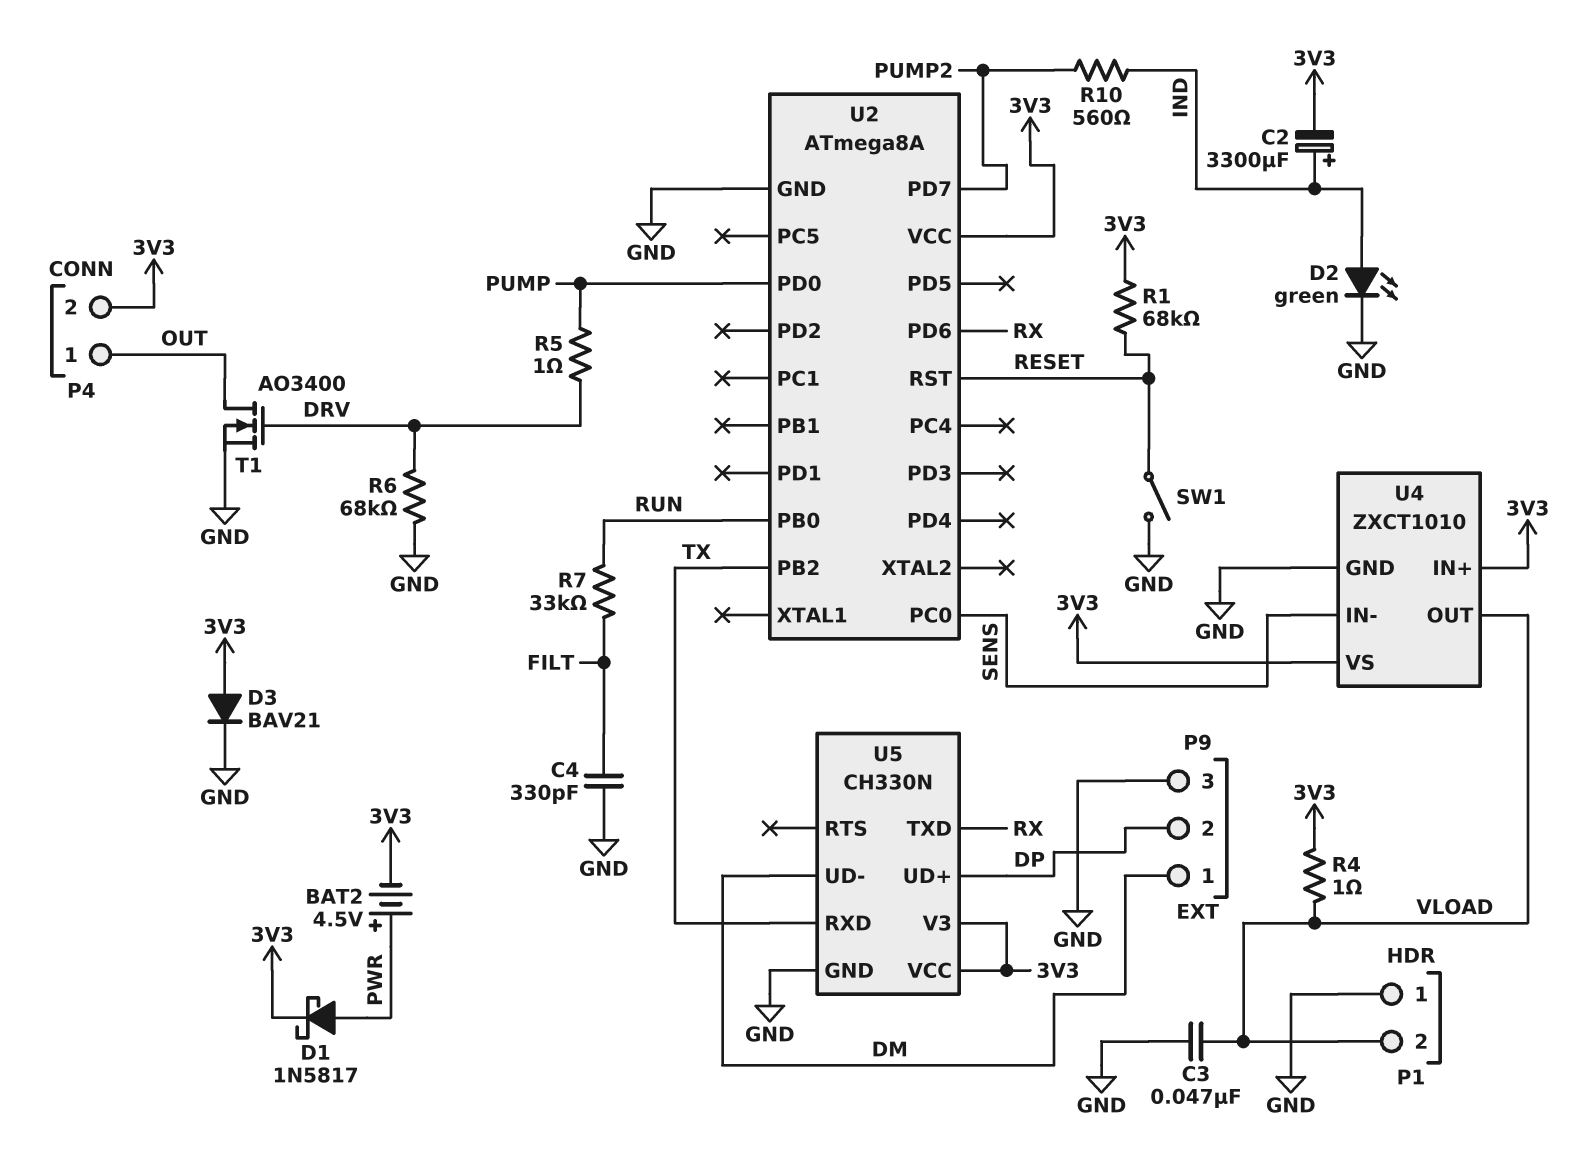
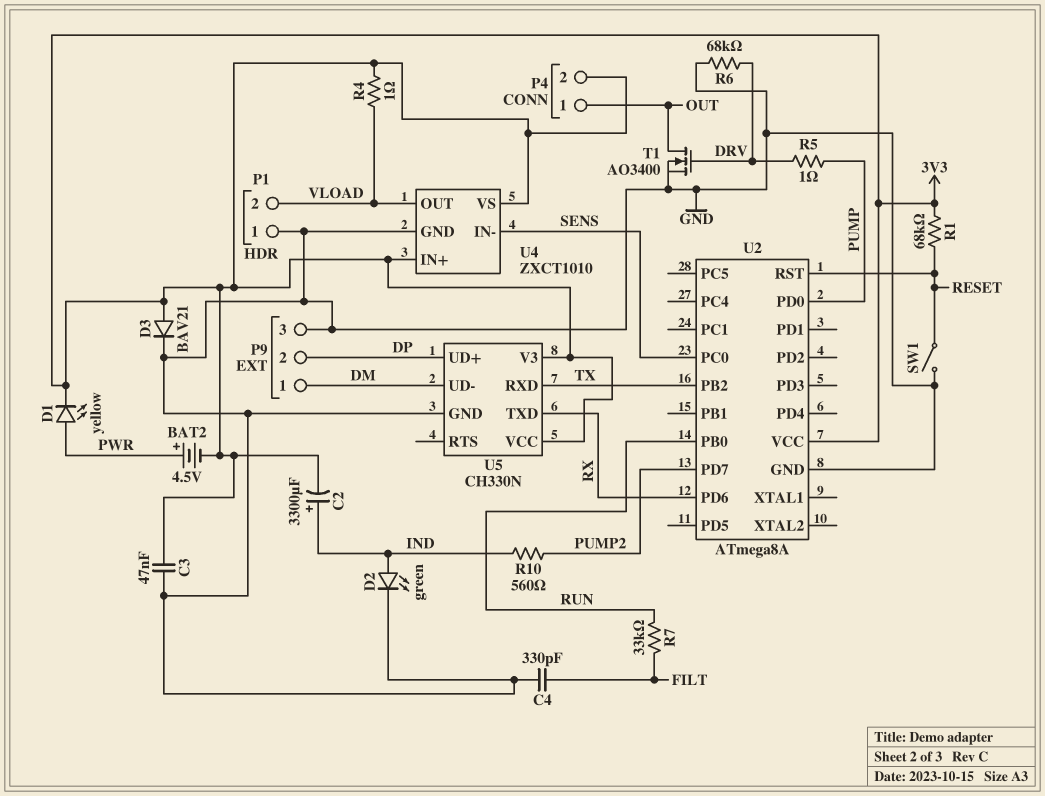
C3: 47nF (GND, VLOAD) -> 47nF (3V3, GND)
D1: schottky 1N5817 (A PWR, K 3V3) -> LED yellow (A PWR, K 3V3)

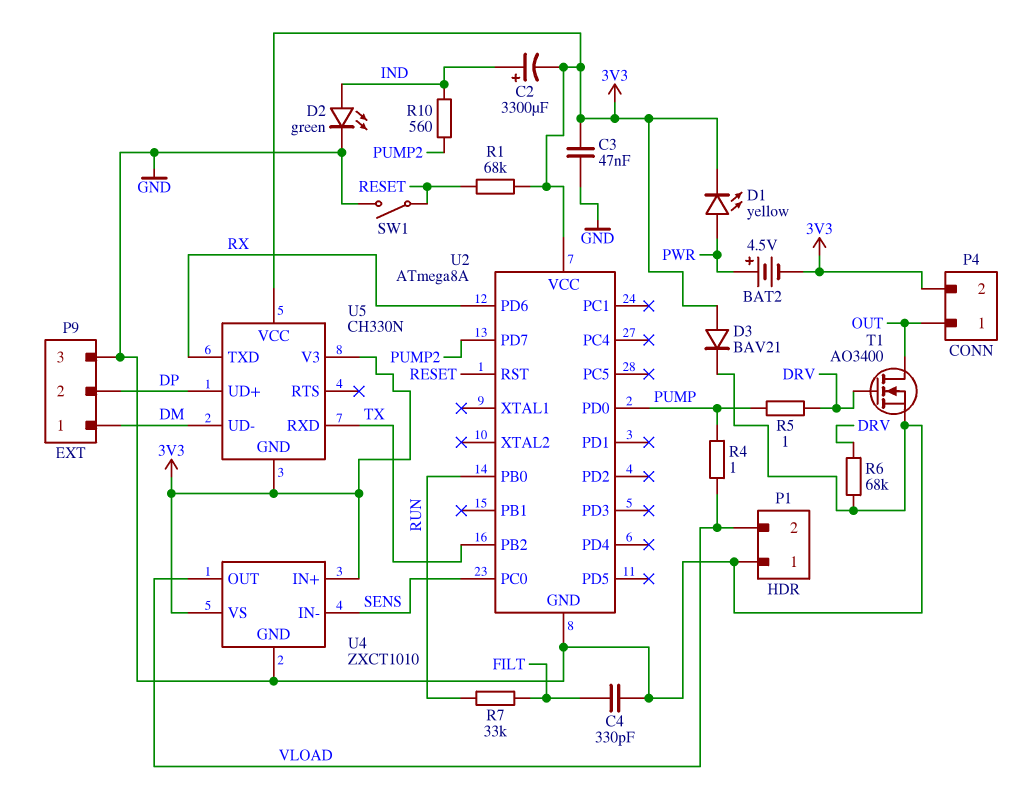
R4: 1 (3V3, VLOAD) -> 1 (PUMP, VLOAD)
U5 pin GND: GND -> 3V3

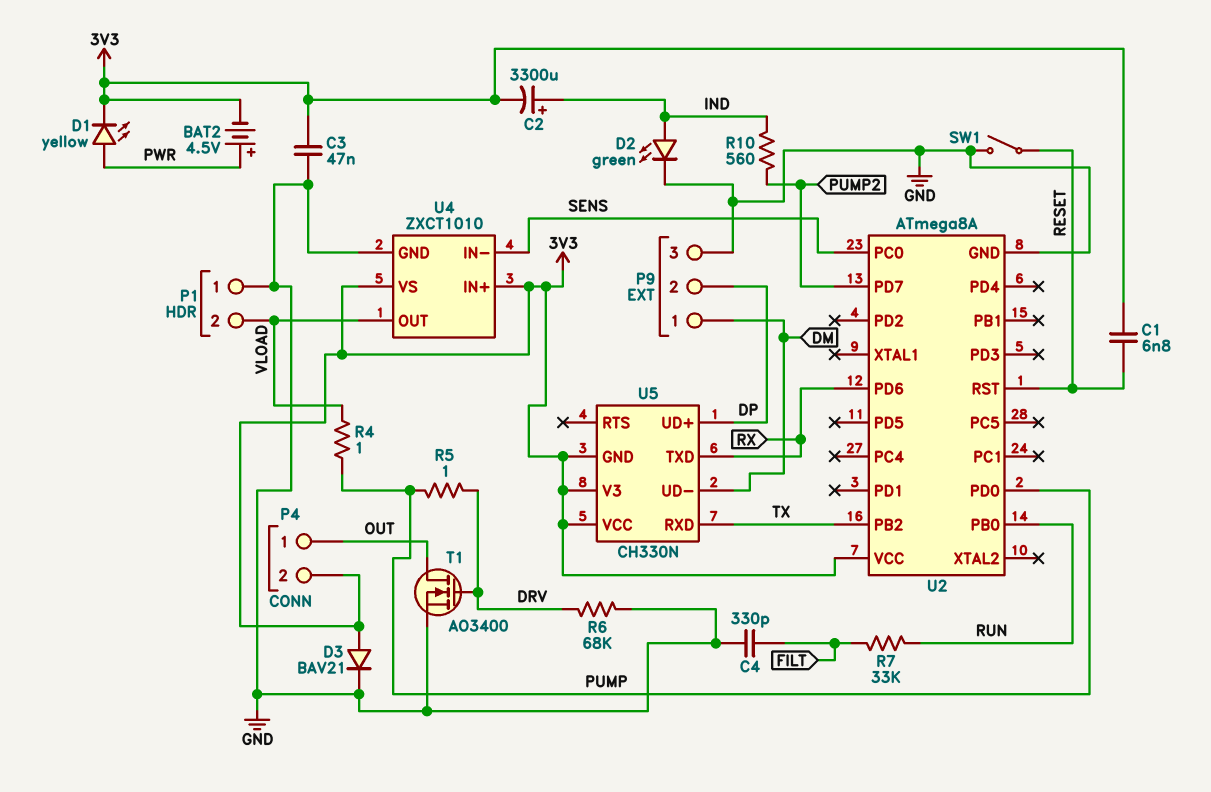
C1: none -> 6.8nF (3V3, RESET)
R1: 68k (3V3, RESET) -> none

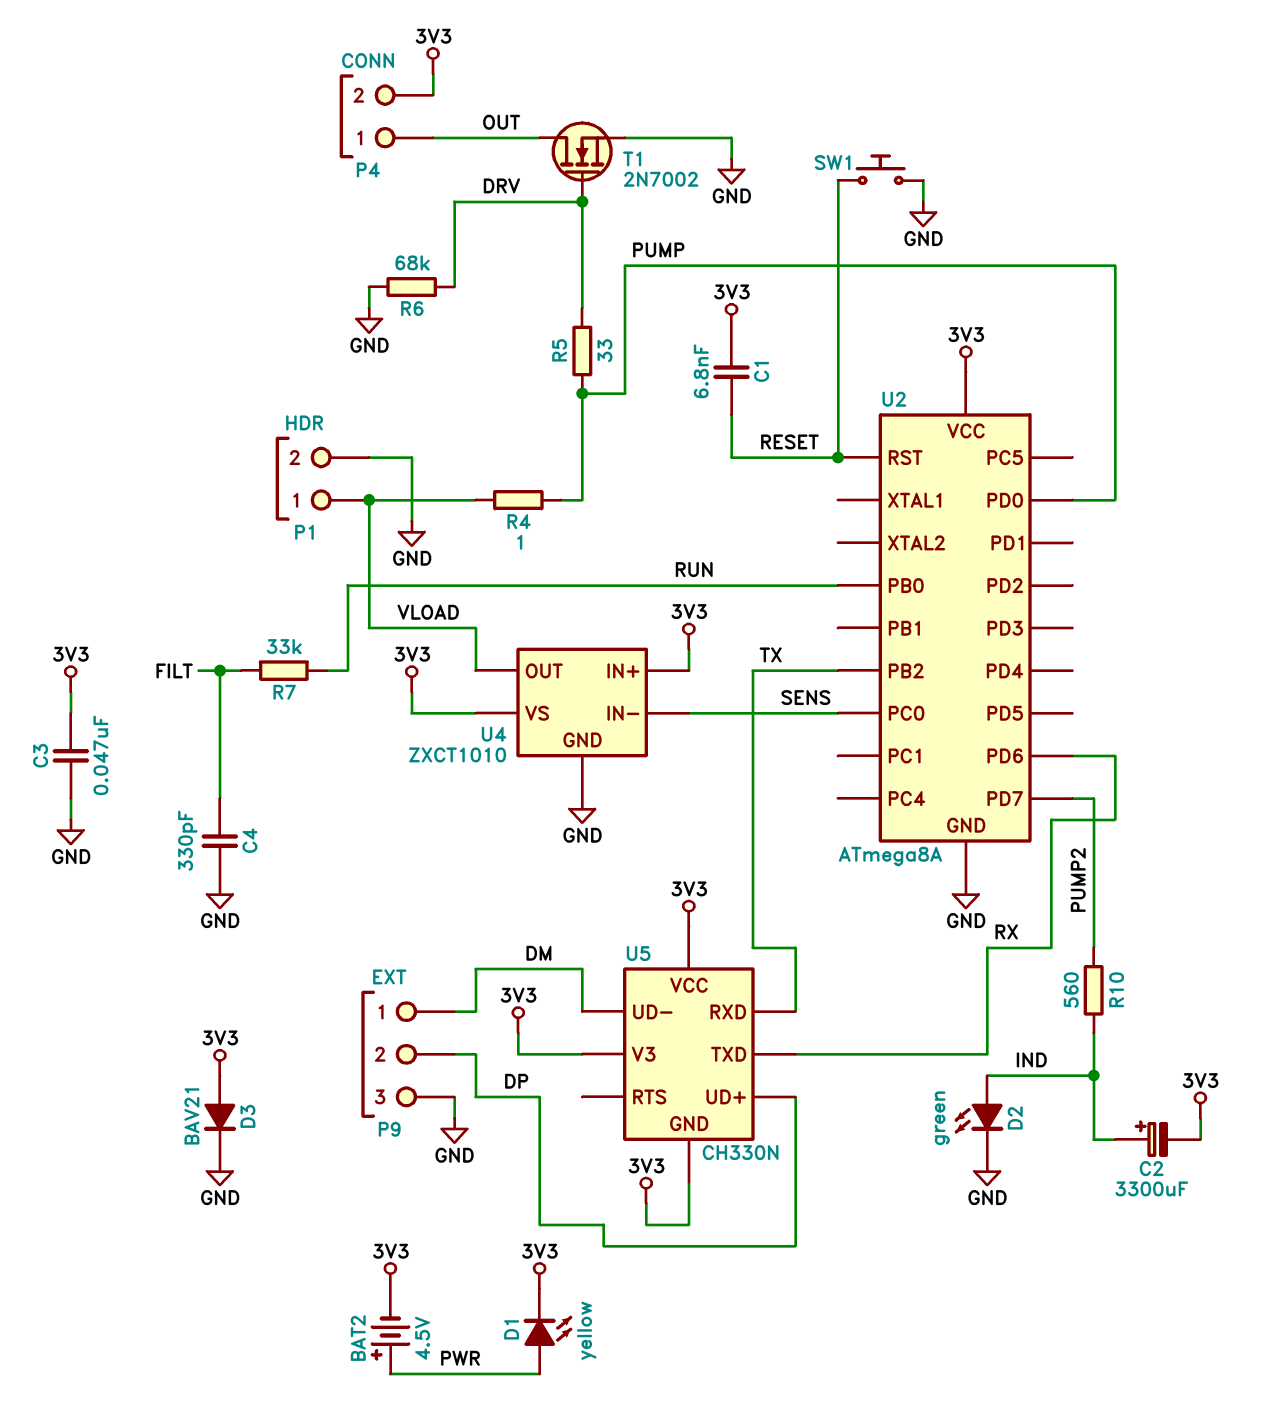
P1 pin 1: GND -> VLOAD
P1 pin 2: VLOAD -> GND
R5: 1 (DRV, PUMP) -> 33 (DRV, PUMP)
SW1: switch (GND, RESET) -> button (GND, RESET)
T1: NMOS AO3400 (G DRV, D OUT, S GND) -> NMOS 2N7002 (G DRV, D OUT, S GND)

